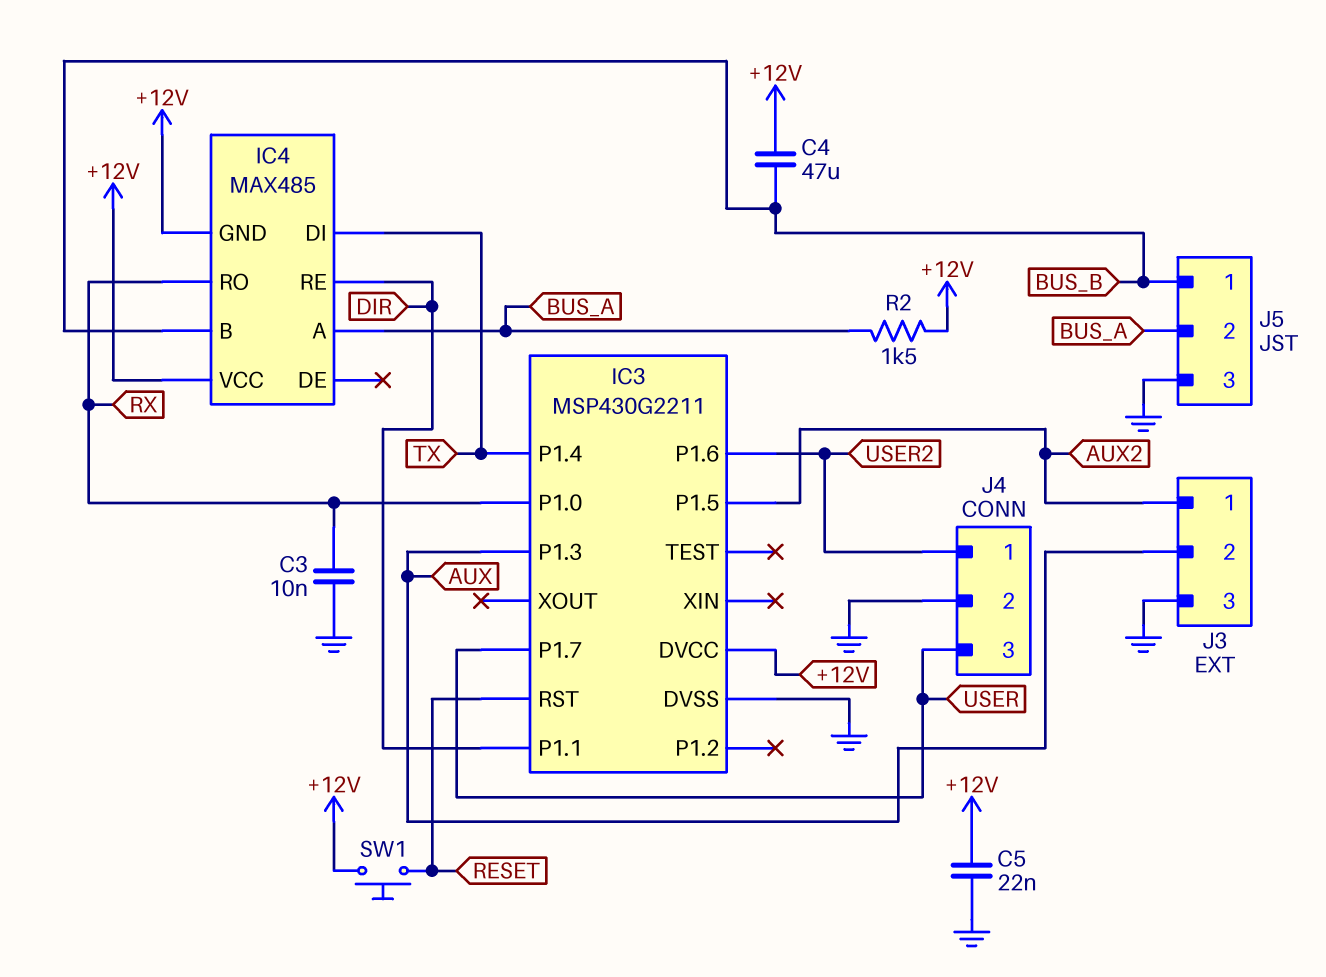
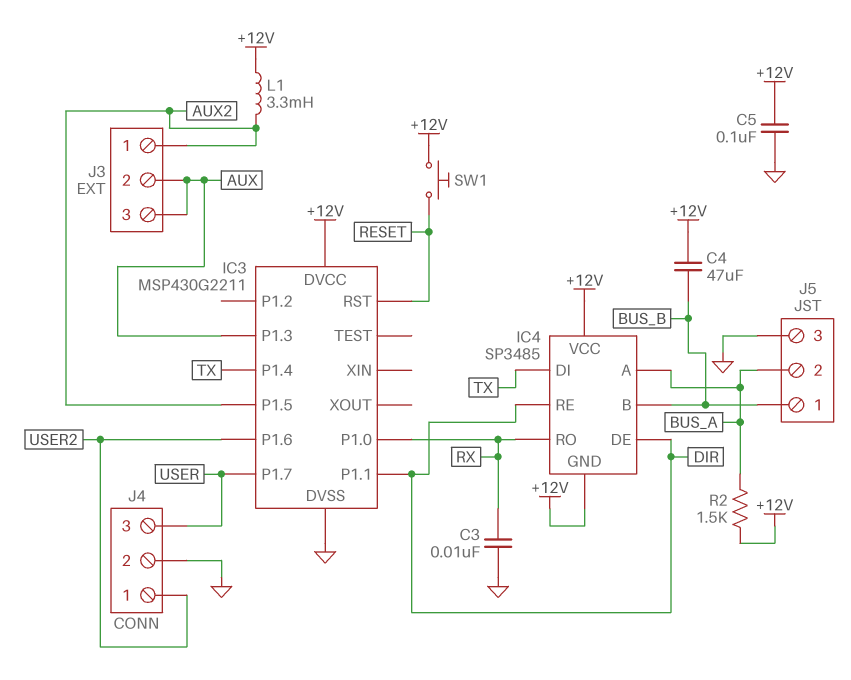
C5: 22nF (+12V, GND) -> 100nF (+12V, GND)
IC4: MAX485 -> SP3485
IC4 pin DE: none -> DIR
J3 pin 3: GND -> AUX
L1: none -> 3.3mH (+12V, AUX2)

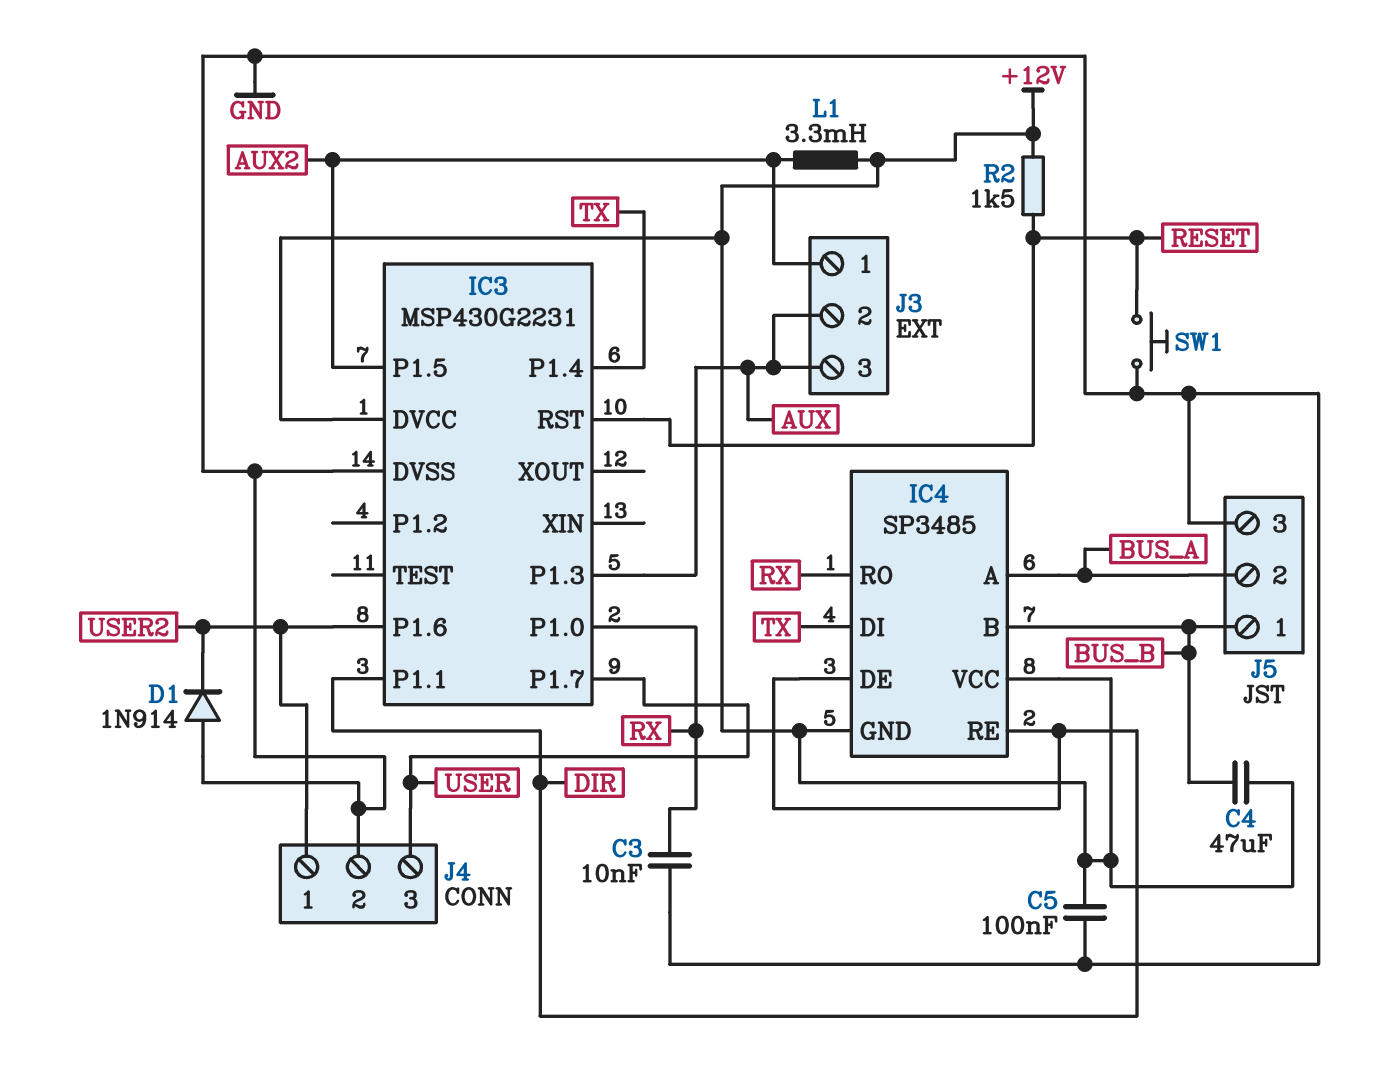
D1: none -> diode 1N914 (A GND, K USER2)
IC3: MSP430G2211 -> MSP430G2231
R2: 1.5k (+12V, BUS_A) -> 1.5k (+12V, RESET)
SW1: button (+12V, RESET) -> button (GND, RESET)

